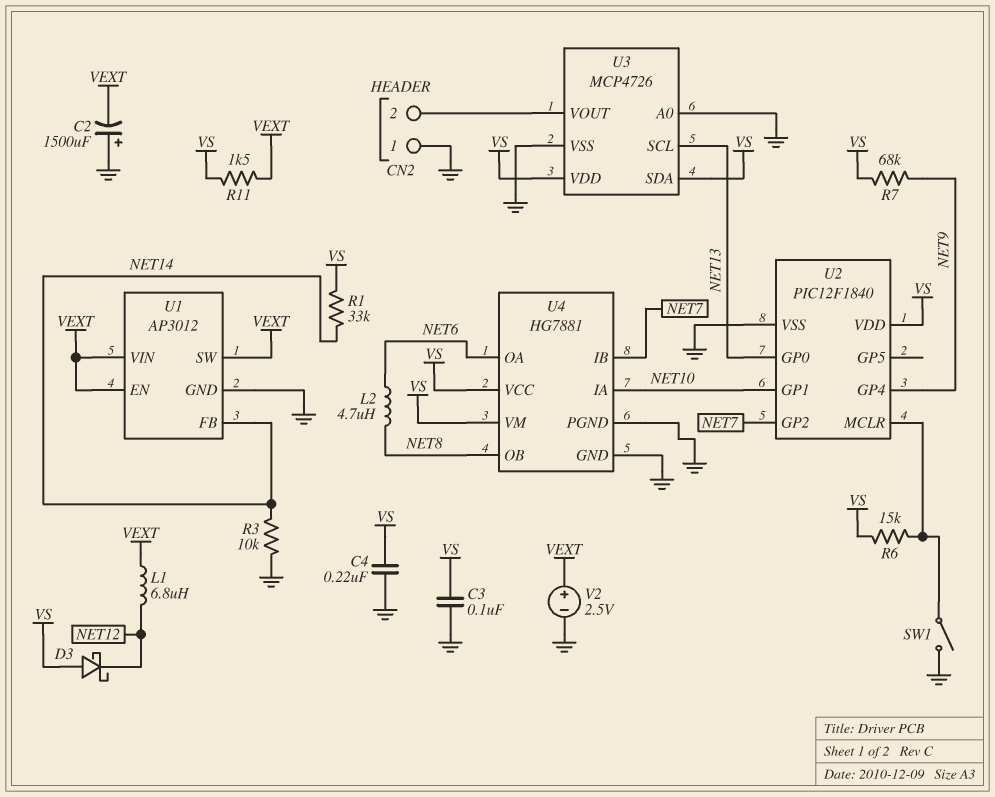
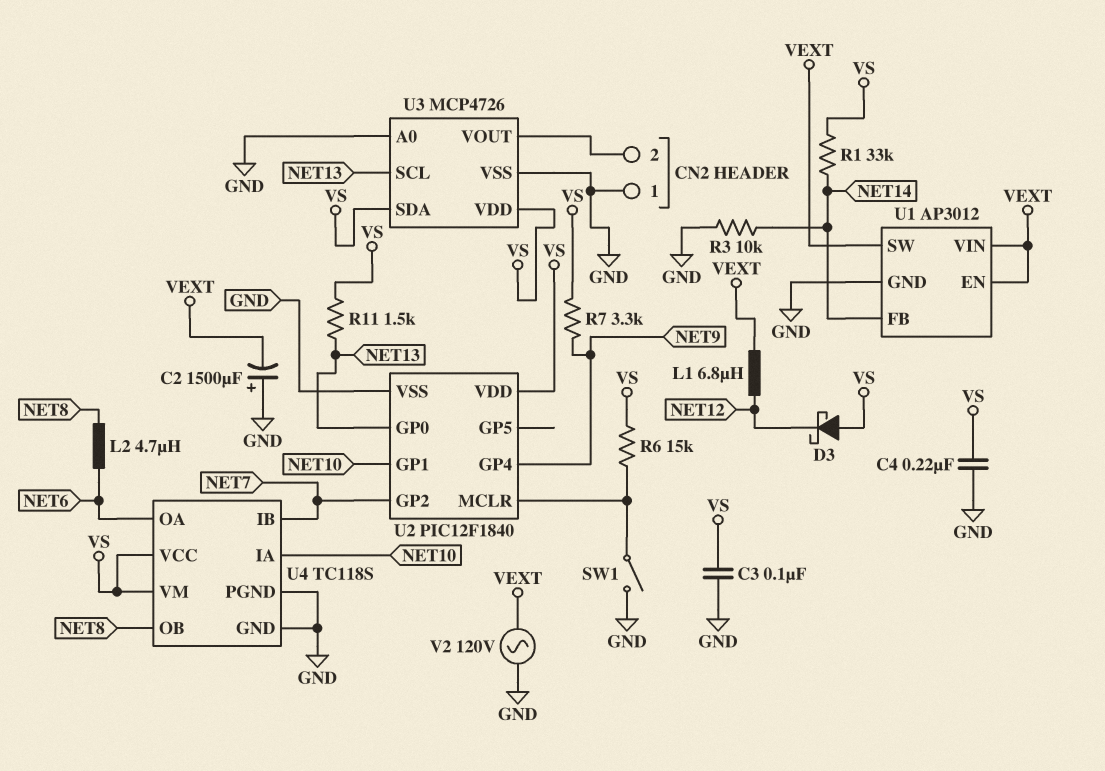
R7: 68k (NET9, VS) -> 3.3k (NET9, VS)
R11: 1.5k (VEXT, VS) -> 1.5k (NET13, VS)
U4: HG7881 -> TC118S
V2: 2.5V (plus VEXT, minus GND) -> AC 120V (GND, VEXT)

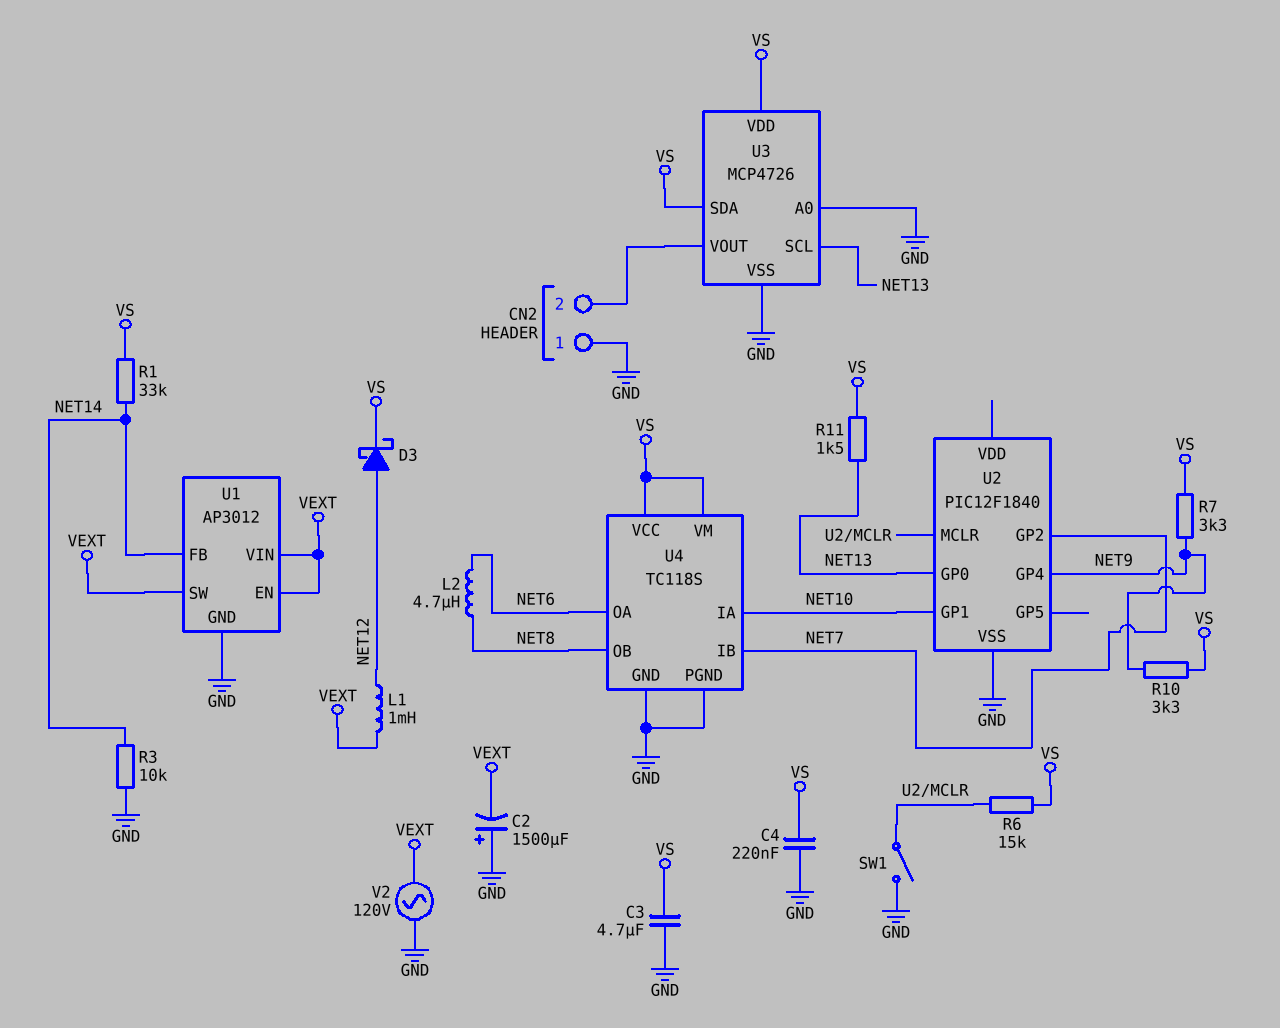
C3: 100nF (GND, VS) -> 4.7uF (GND, VS)
D3: schottky (A VS, K NET12) -> schottky (A NET12, K VS)
L1: 6.8uH (NET12, VEXT) -> 1mH (NET12, VEXT)
R10: none -> 3.3k (NET9, VS)
U2 pin VDD: VS -> none

